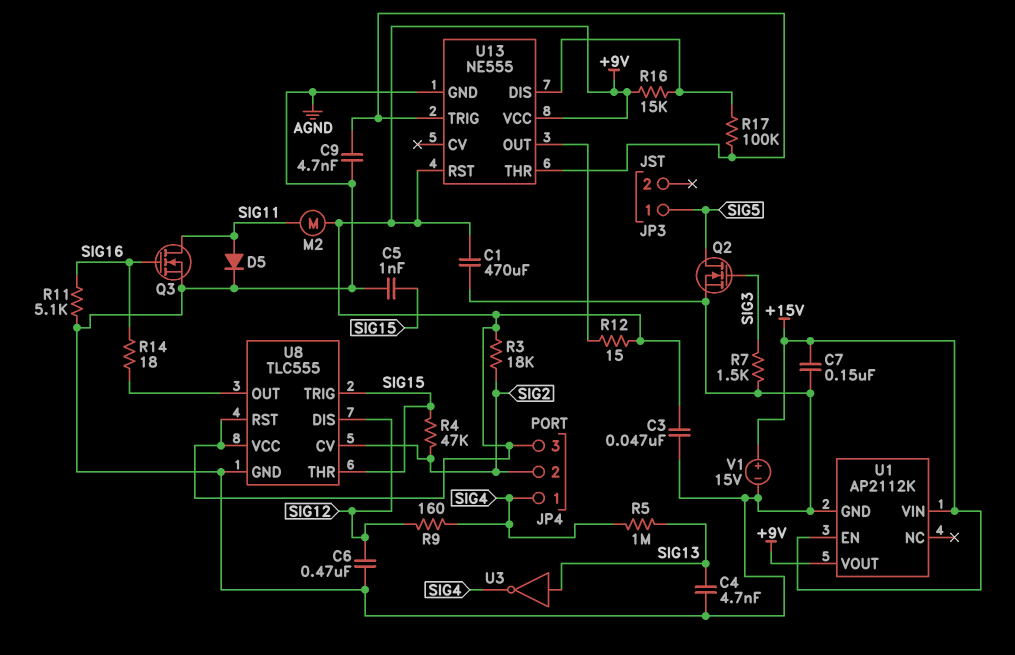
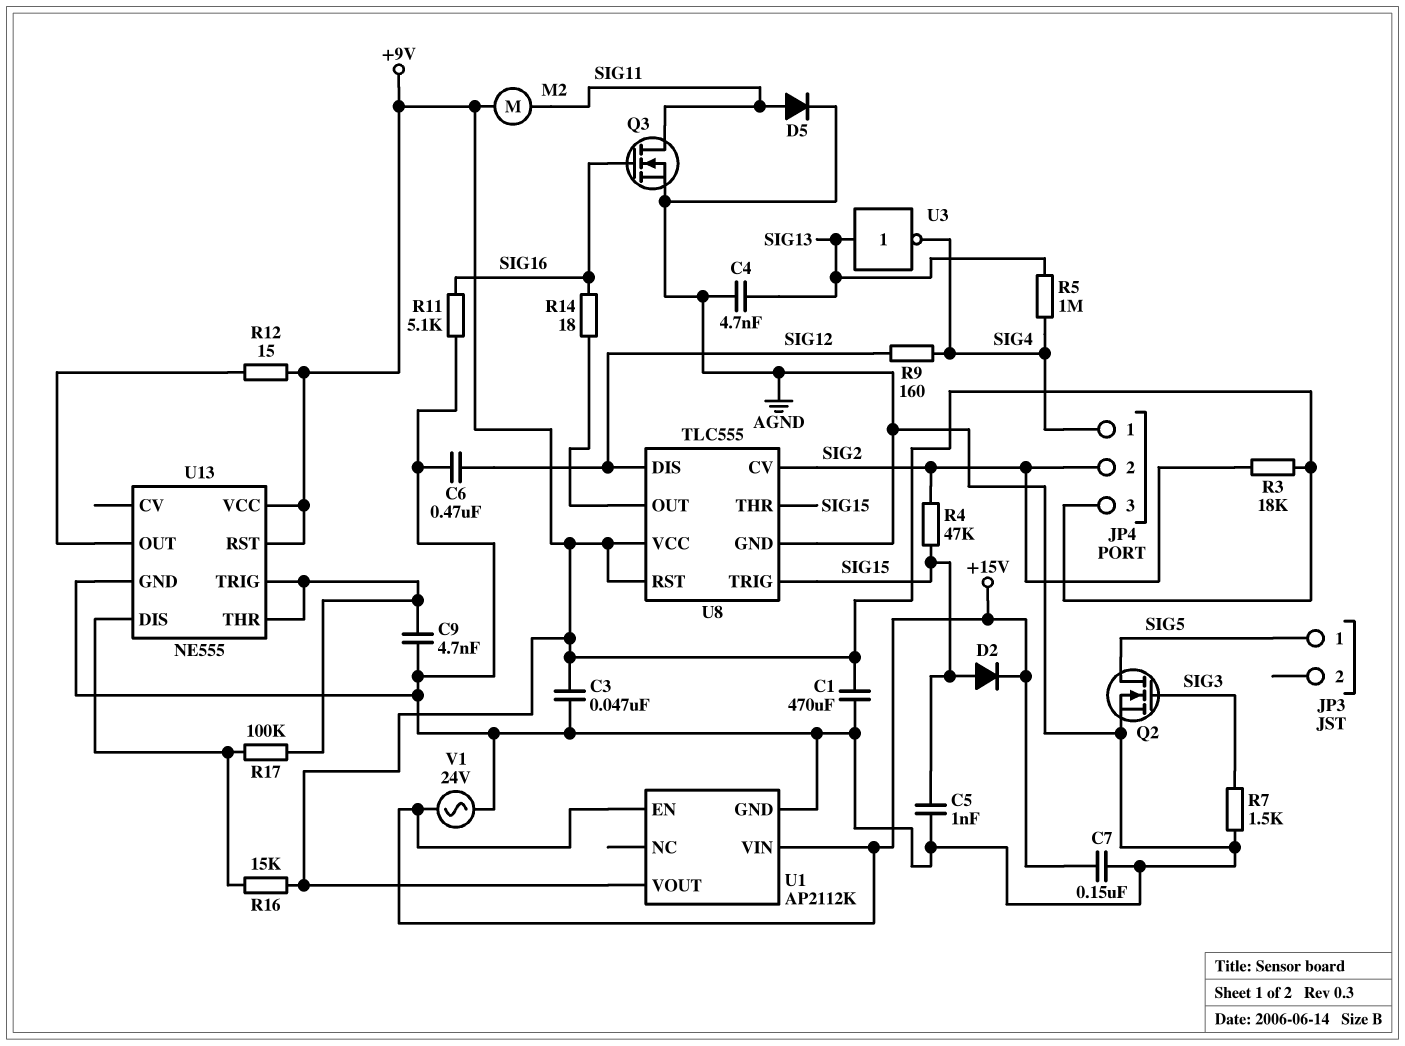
D2: none -> diode (A SIG15, K +15V)
V1: 15V (plus +15V, minus AGND) -> AC 24V (+15V, AGND)

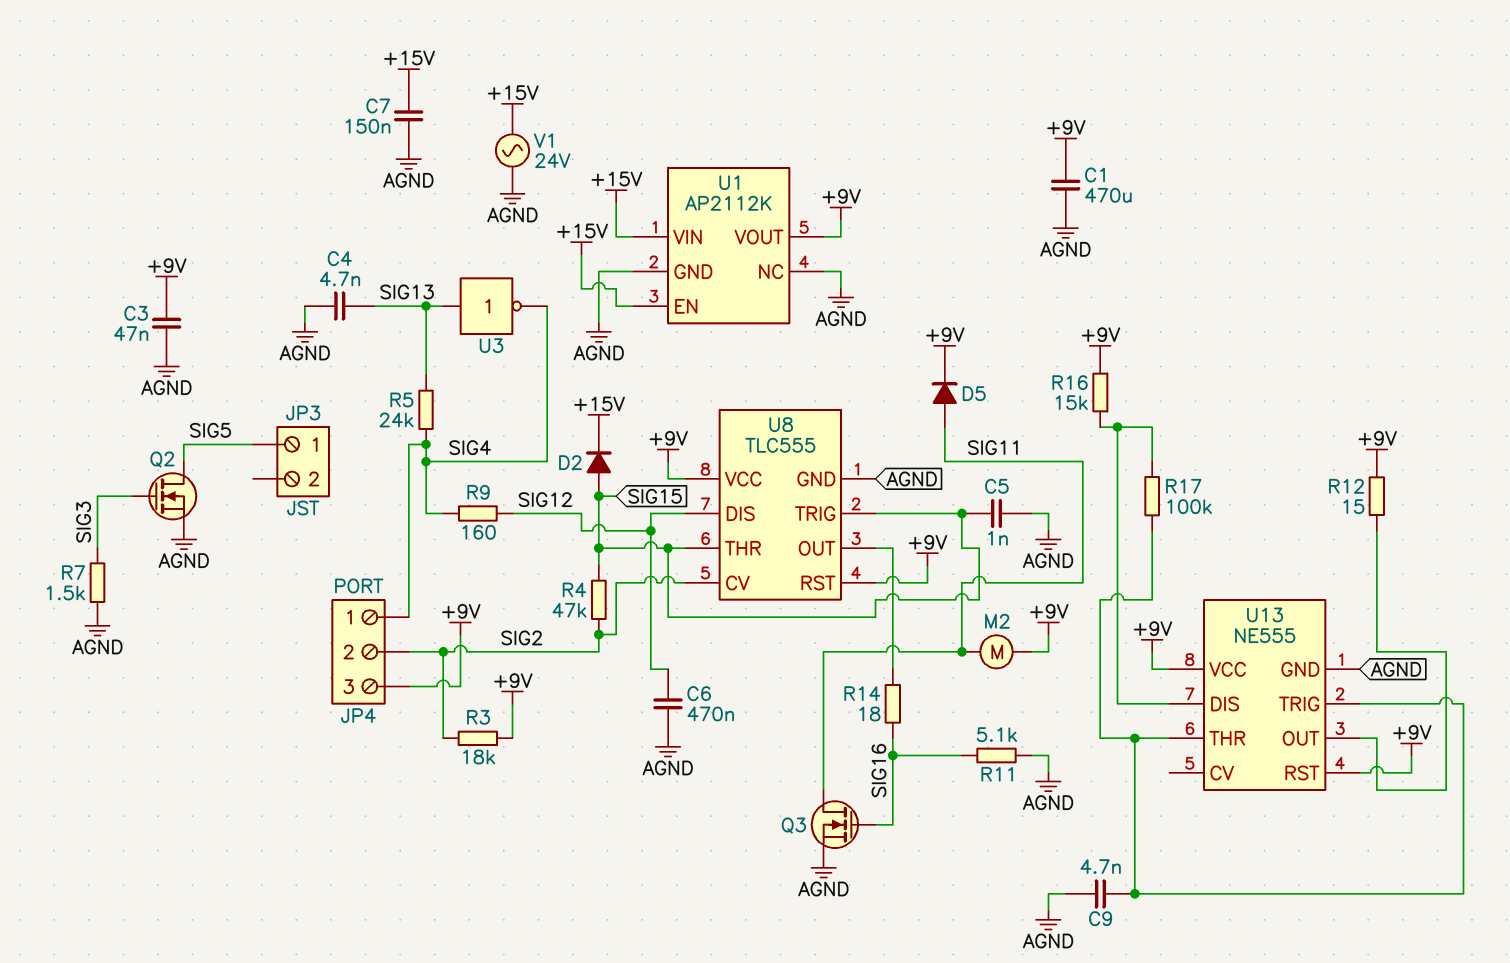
D5: diode (A SIG11, K AGND) -> diode (A SIG11, K +9V)
R5: 1M (SIG4, SIG13) -> 24k (SIG4, SIG13)
U1 pin NC: none -> AGND

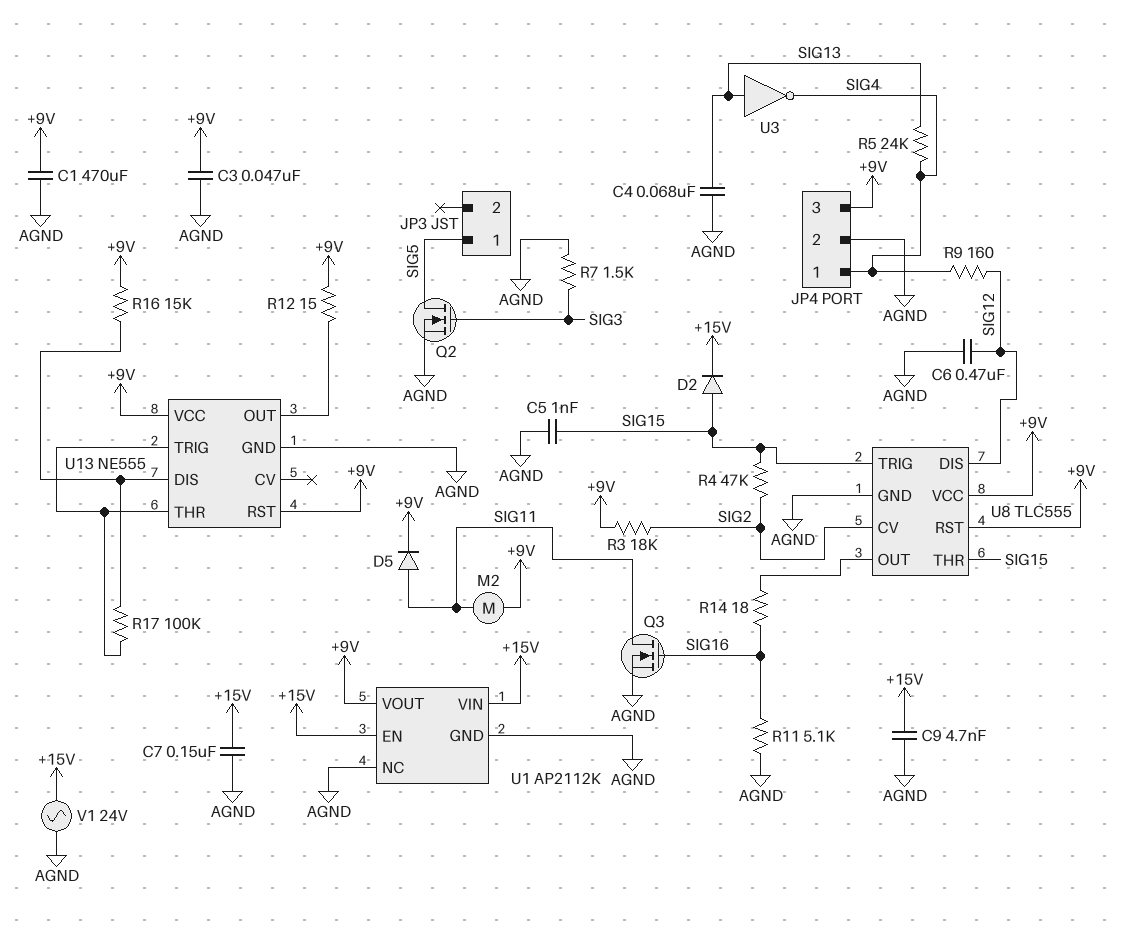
C4: 4.7nF (AGND, SIG13) -> 68nF (AGND, SIG13)
C9: 4.7nF (AGND, U13/THR) -> 4.7nF (+15V, AGND)
JP4 pin 2: SIG2 -> AGND

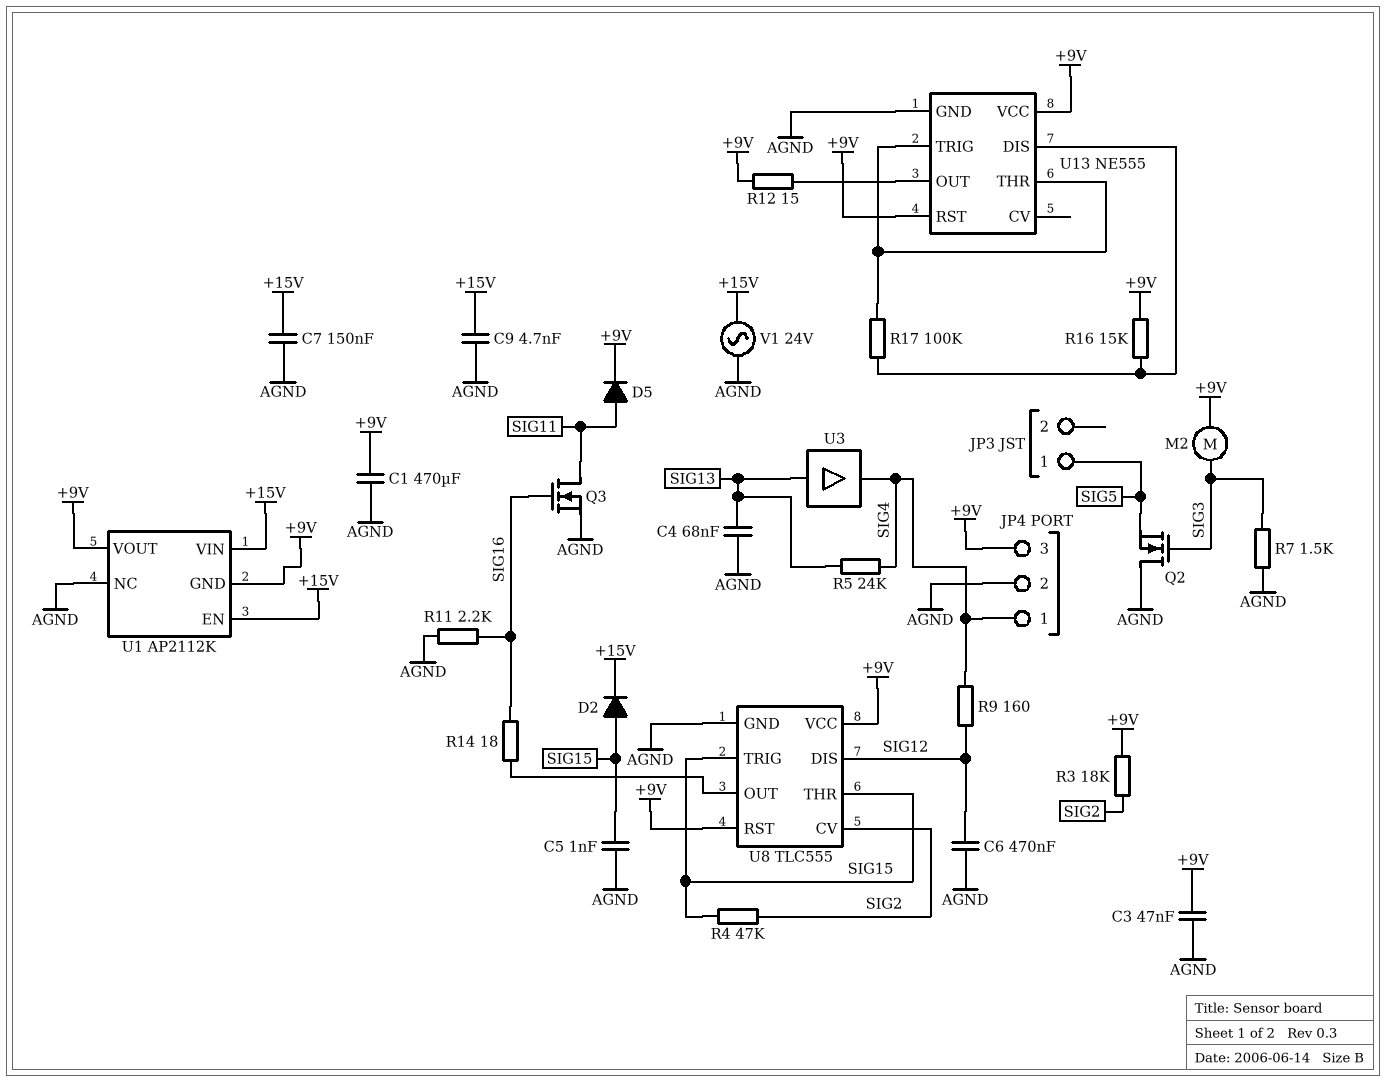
M2: motor (+9V, SIG11) -> motor (+9V, SIG3)
Q2: NMOS (G SIG3, D SIG5, S AGND) -> NMOS (G SIG3, D AGND, S SIG5)
R11: 5.1k (AGND, SIG16) -> 2.2k (AGND, SIG16)
U1 pin GND: AGND -> +9V
U3: NOT (in SIG13, out SIG4) -> buffer (in SIG13, out SIG4)

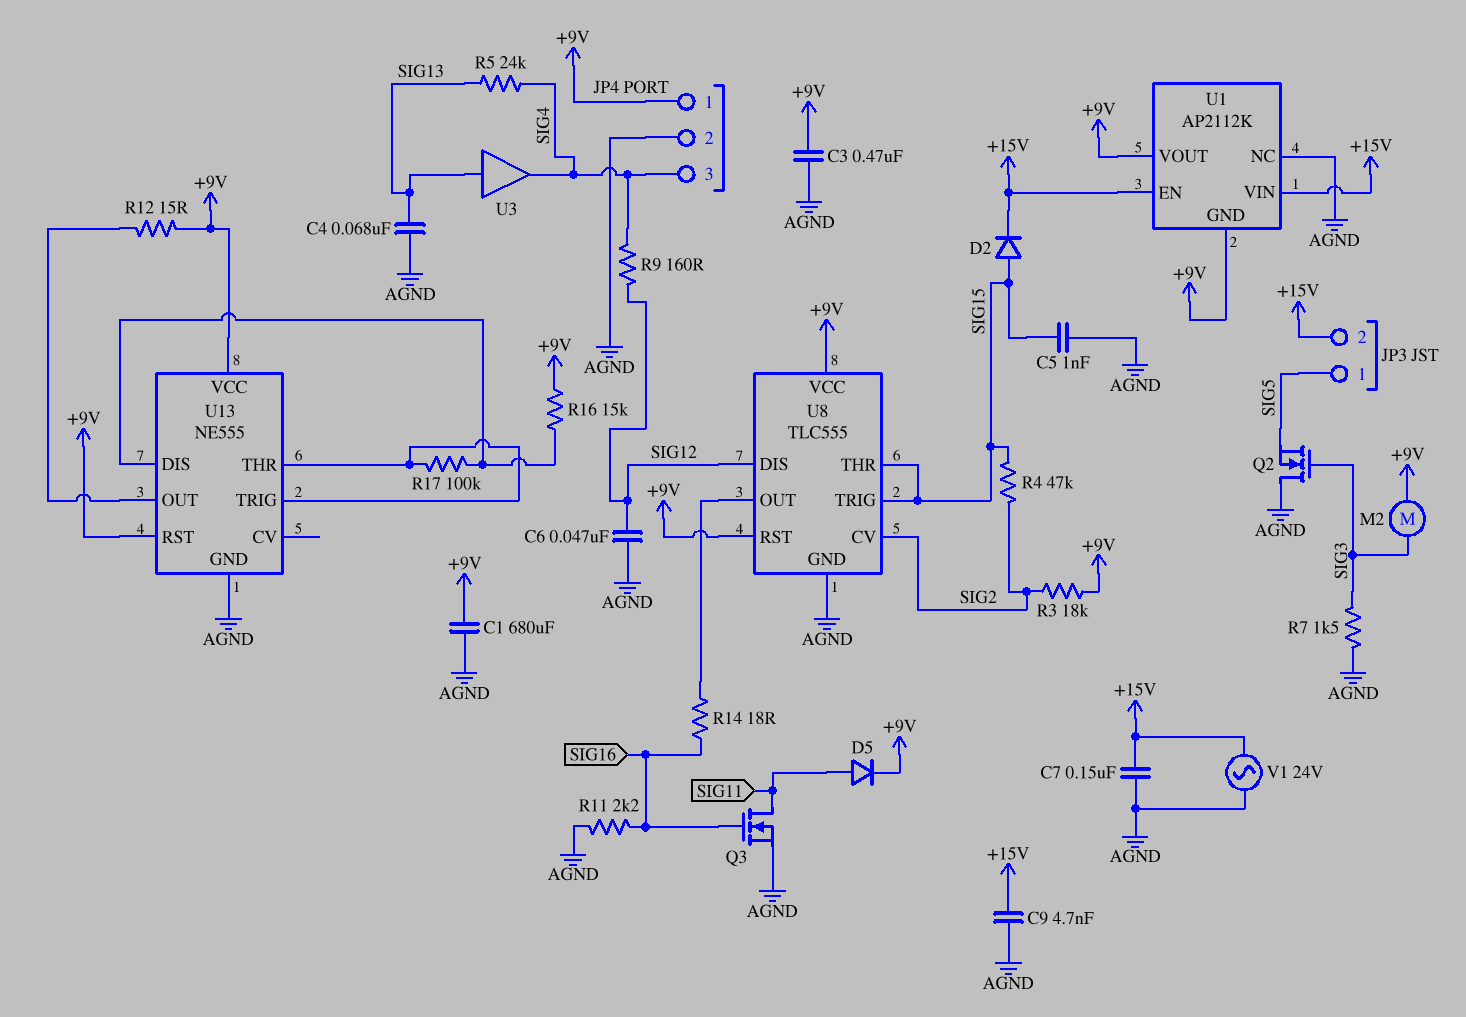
C1: 470uF (+9V, AGND) -> 680uF (+9V, AGND)
C3: 47nF (+9V, AGND) -> 470nF (+9V, AGND)
C6: 470nF (AGND, SIG12) -> 47nF (AGND, SIG12)
JP3 pin 2: none -> +15V
JP4 pin 1: SIG4 -> +9V
JP4 pin 3: +9V -> SIG4

